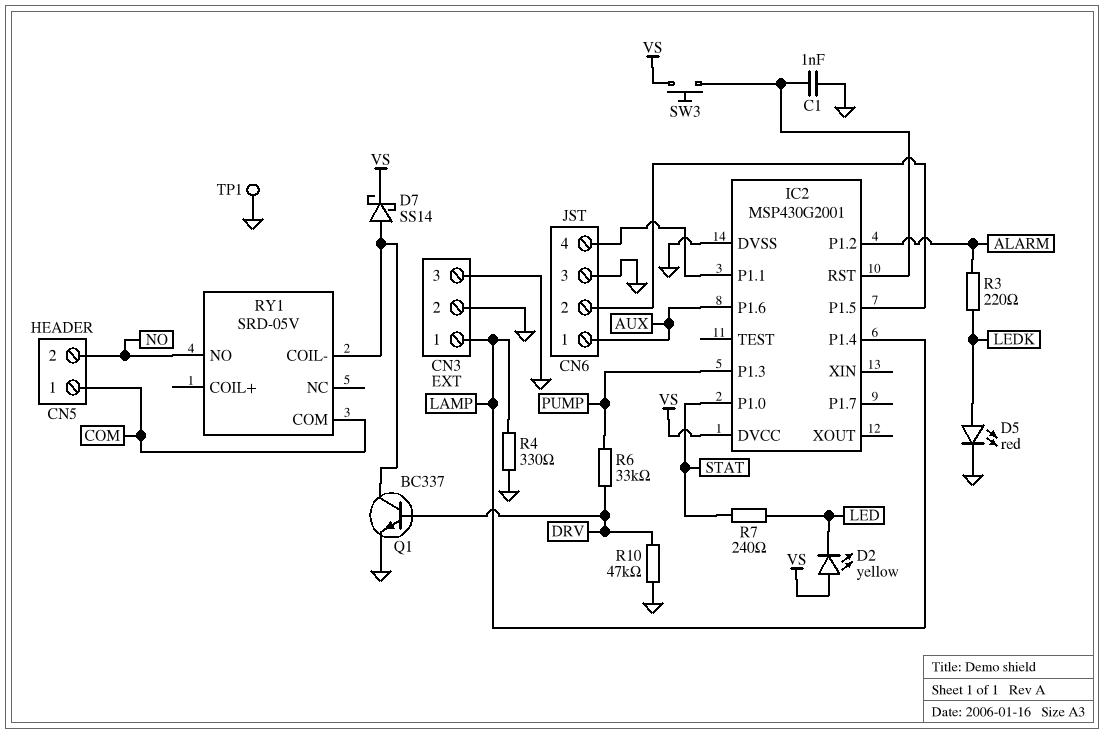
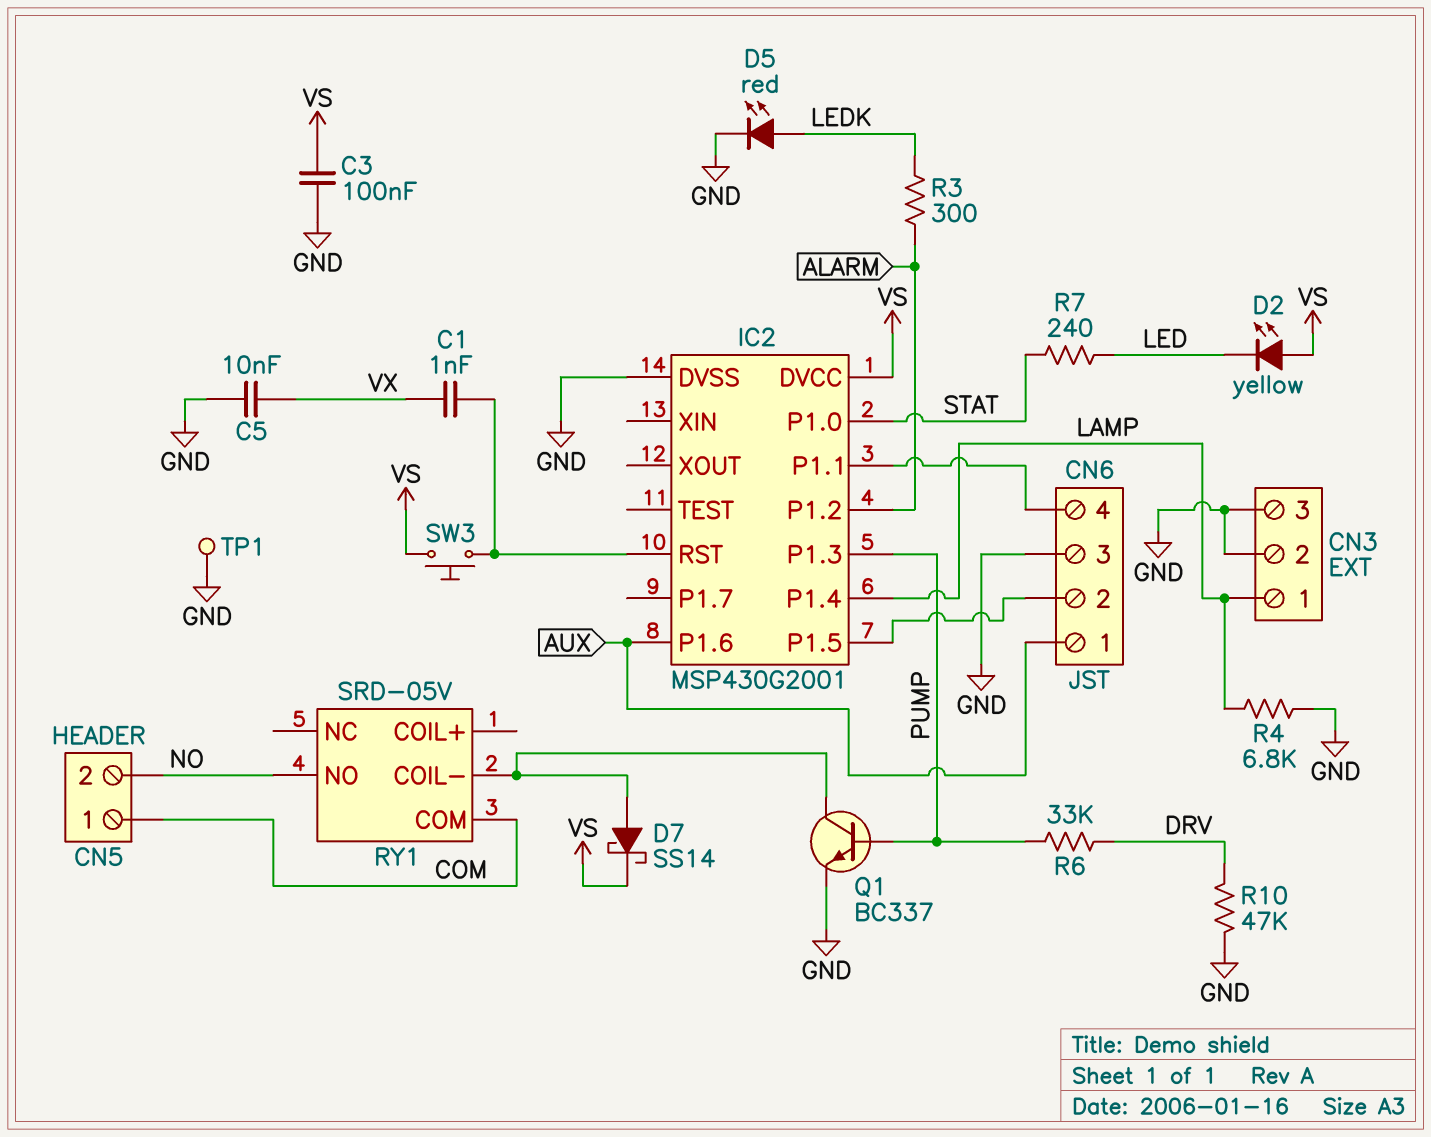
C1: 1nF (GND, IC2/RST) -> 1nF (IC2/RST, VX)
C3: none -> 100nF (GND, VS)
C5: none -> 10nF (GND, VX)
Q1: NPN BC337 (B DRV, C RY1/COIL-, E GND) -> NPN BC337 (B PUMP, C RY1/COIL-, E GND)
R3: 220 (ALARM, LEDK) -> 300 (ALARM, LEDK)
R4: 330 (GND, LAMP) -> 6.8k (GND, LAMP)

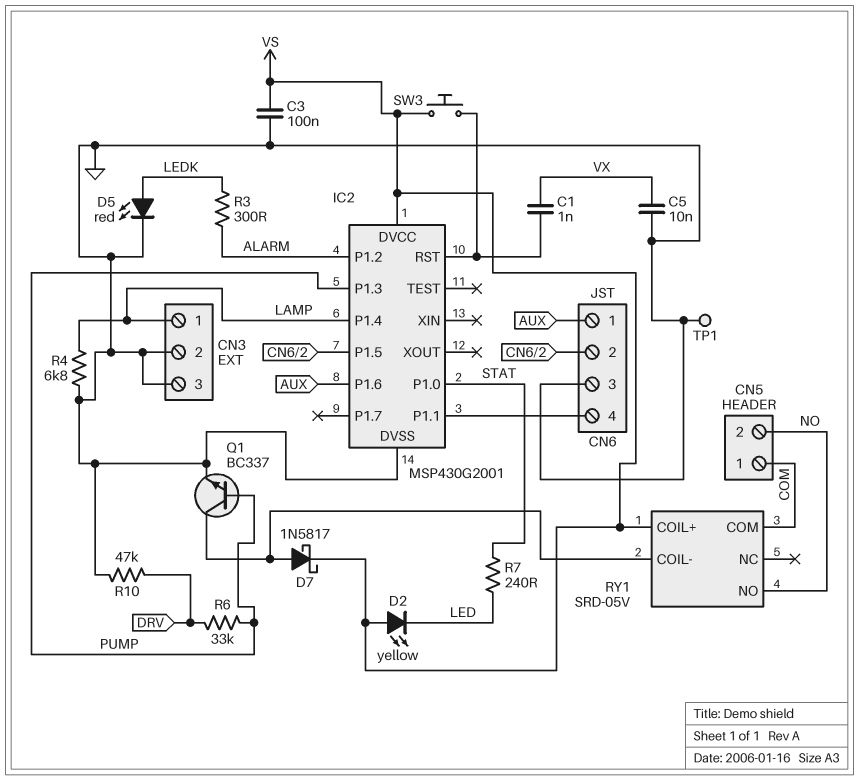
D7: schottky SS14 (A RY1/COIL-, K VS) -> schottky 1N5817 (A RY1/COIL-, K VS)
RY1 pin COIL+: none -> VS

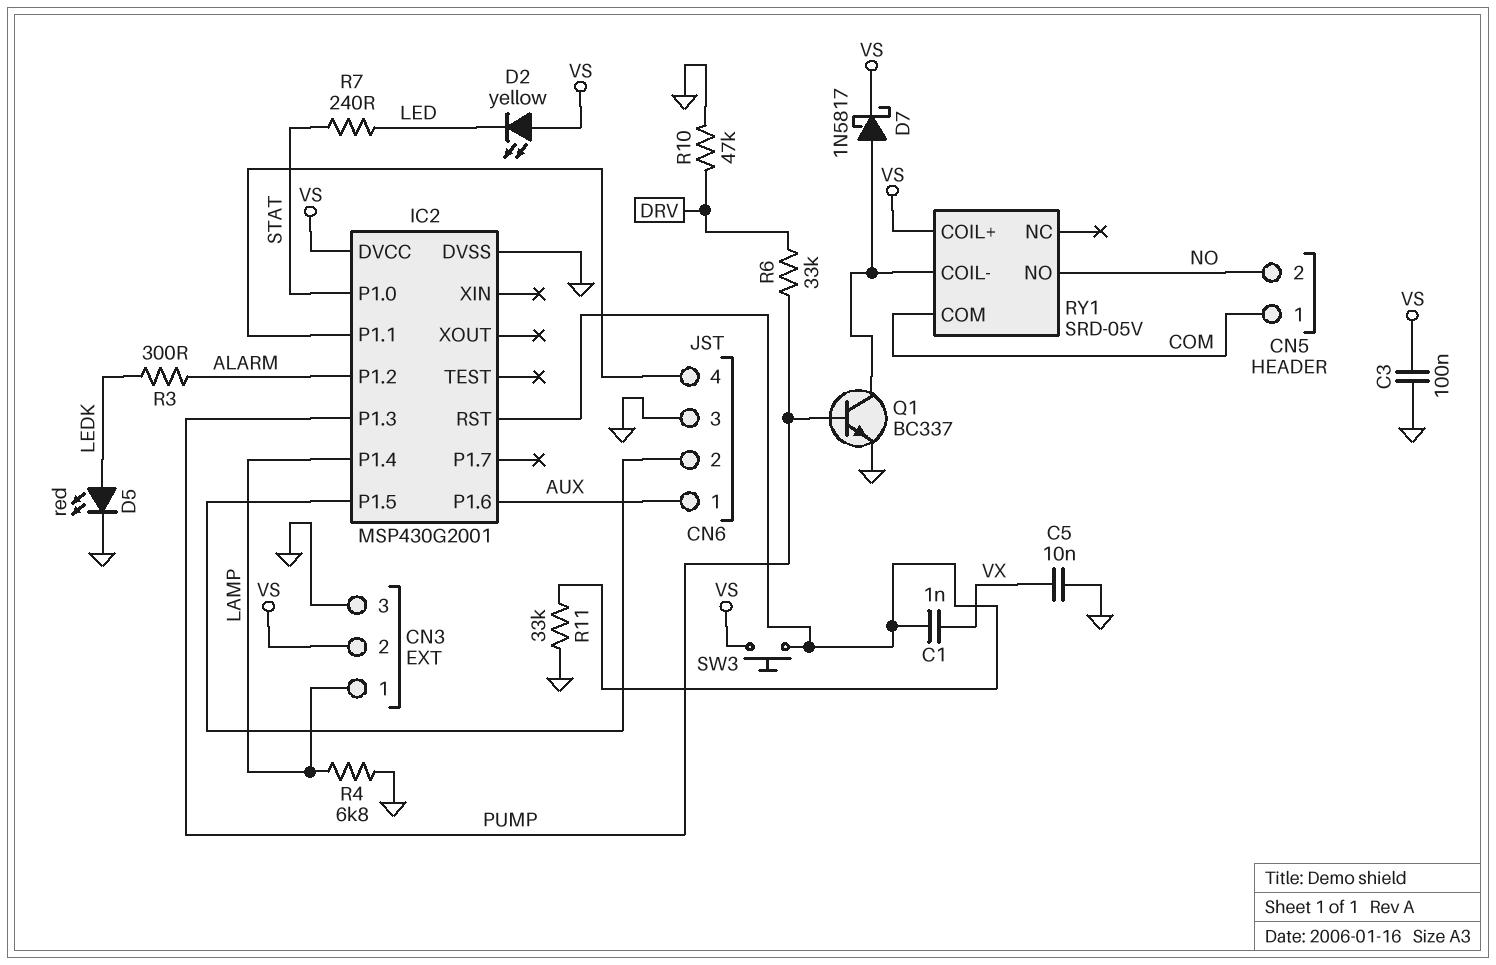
CN3 pin 2: GND -> VS
R11: none -> 33k (GND, IC2/RST)
TP1: test point (GND) -> none

